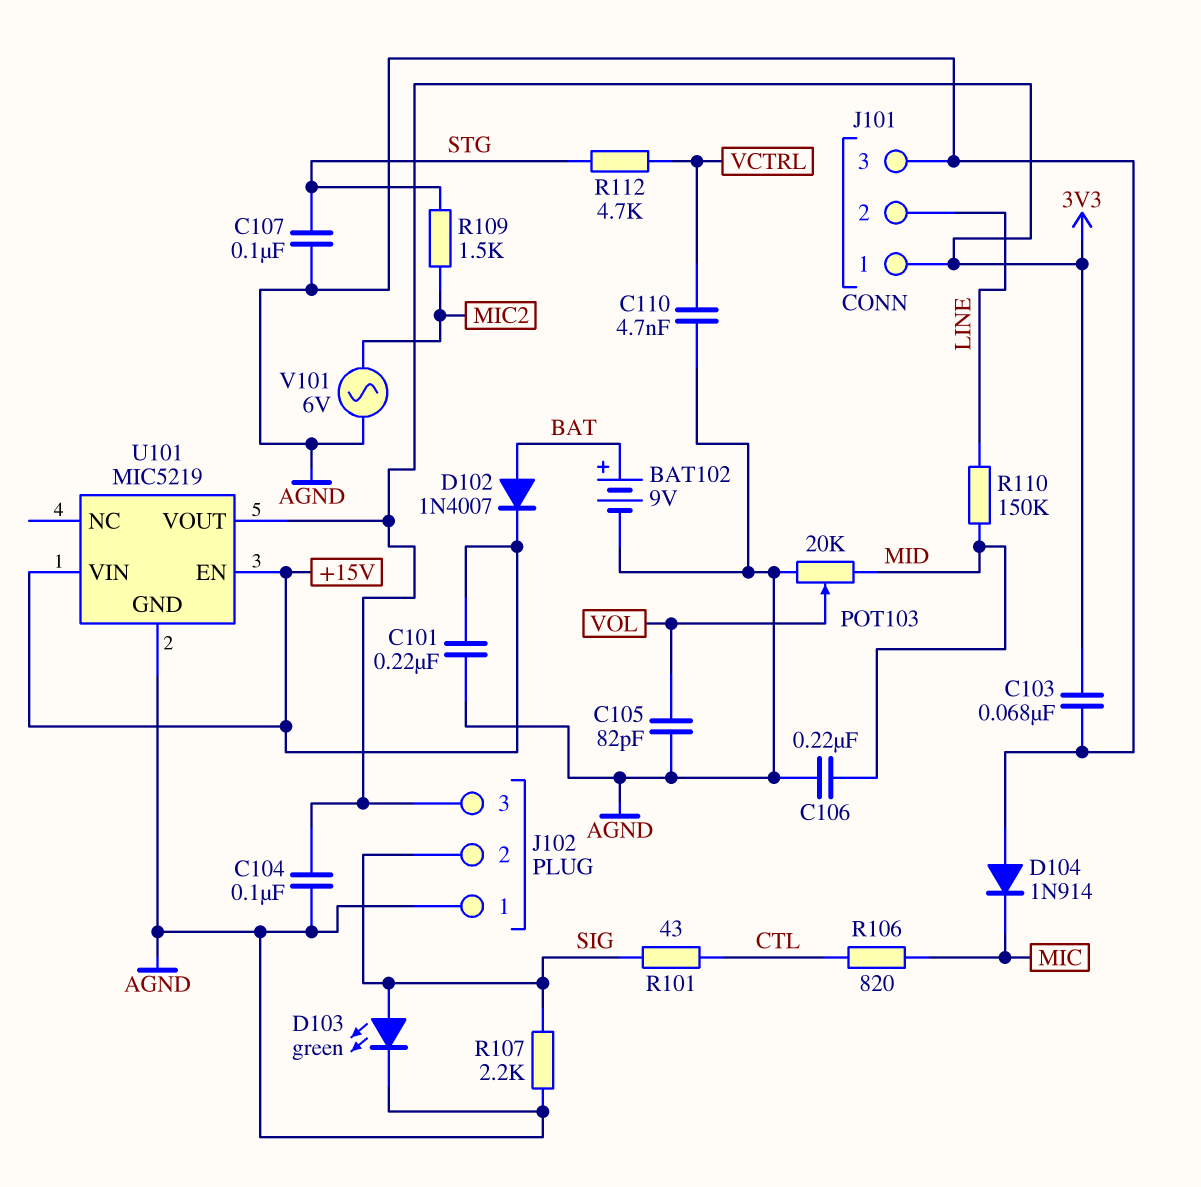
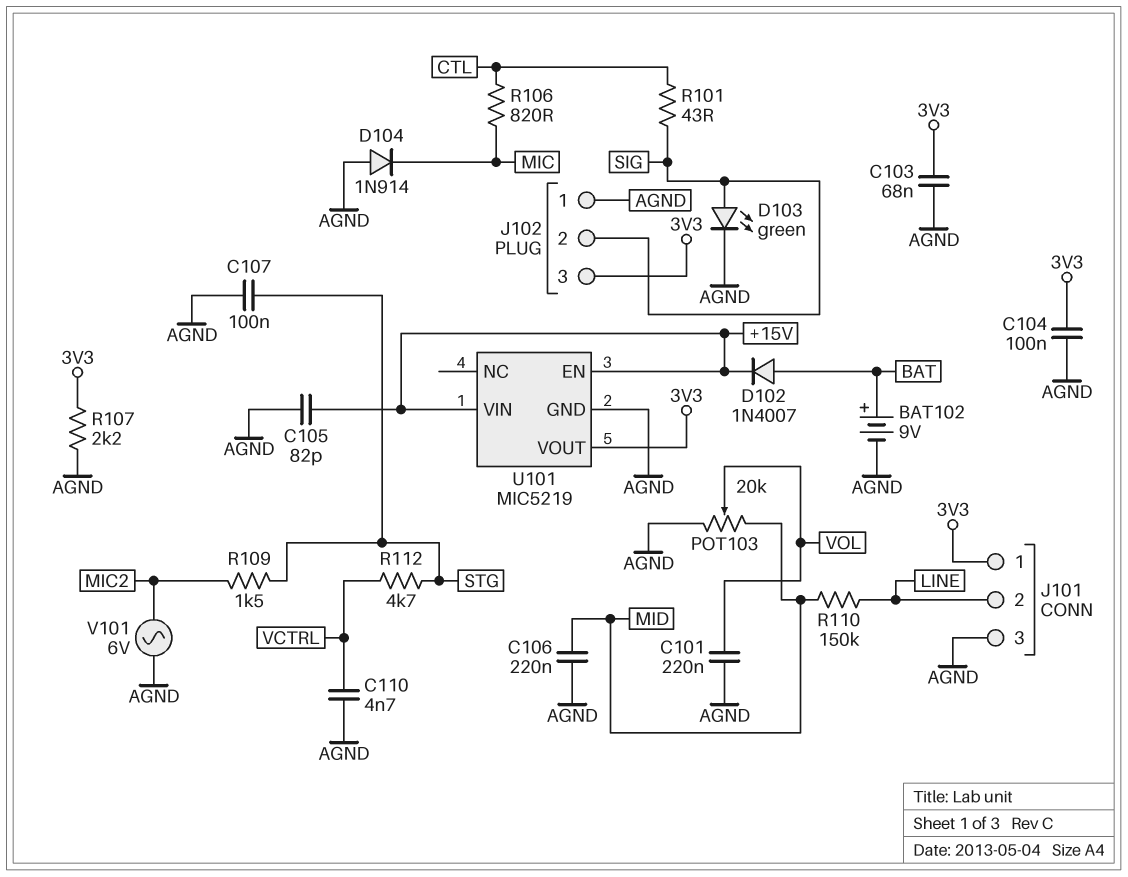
C101: 220nF (+15V, AGND) -> 220nF (AGND, VOL)
C105: 82pF (AGND, VOL) -> 82pF (+15V, AGND)
R107: 2.2k (AGND, SIG) -> 2.2k (3V3, AGND)

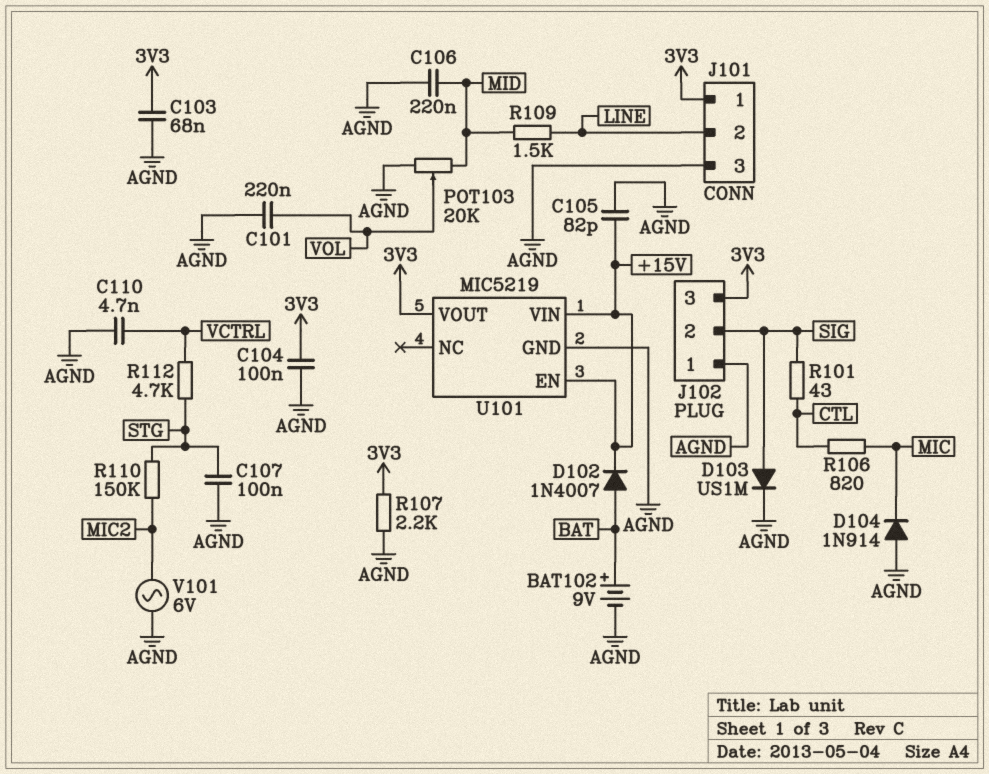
D103: LED green (A SIG, K AGND) -> diode US1M (A SIG, K AGND)
R109: 1.5k (MIC2, STG) -> 1.5k (LINE, MID)
R110: 150k (LINE, MID) -> 150k (MIC2, STG)

